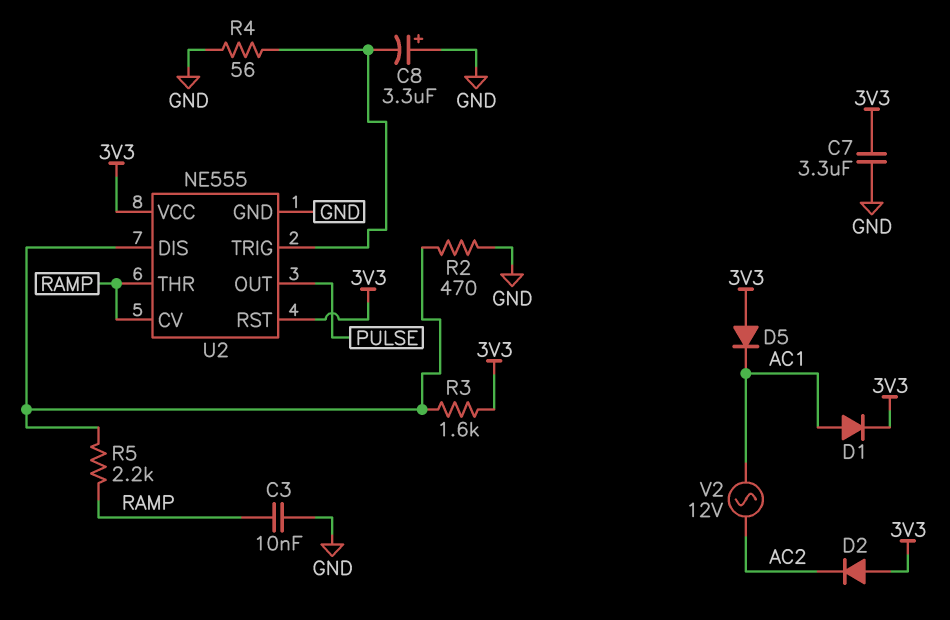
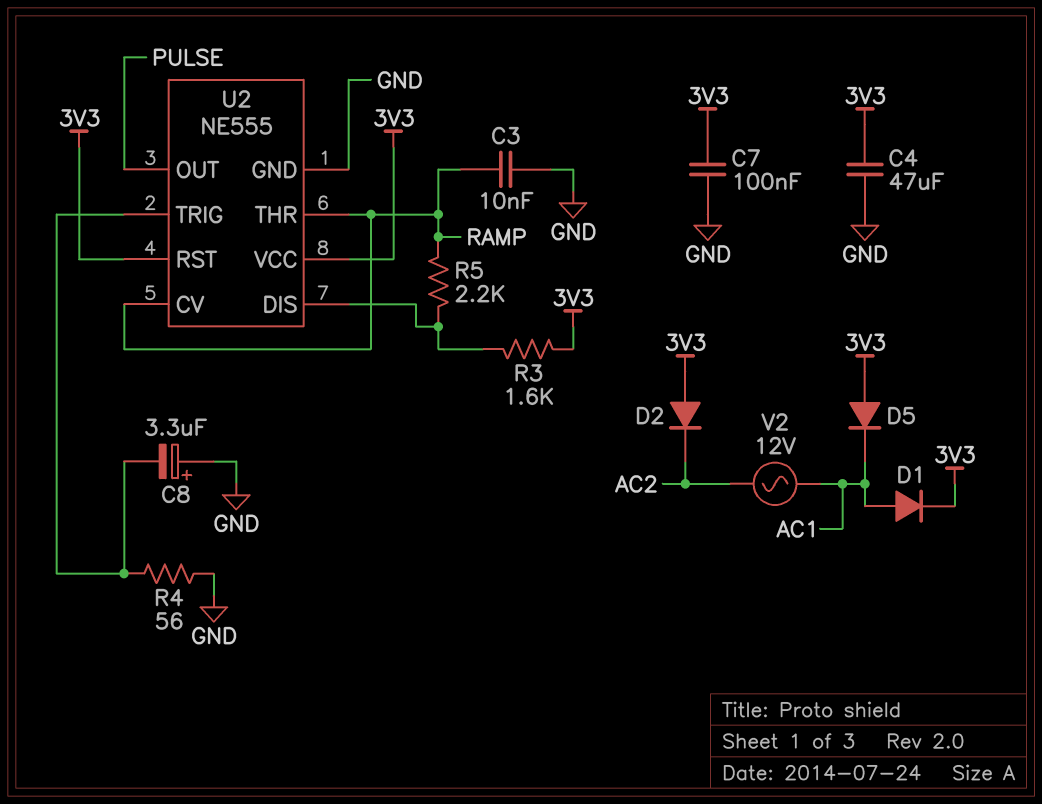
C4: none -> 47uF (3V3, GND)
C7: 3.3uF (3V3, GND) -> 100nF (3V3, GND)
R2: 470 (GND, U2/DIS) -> none

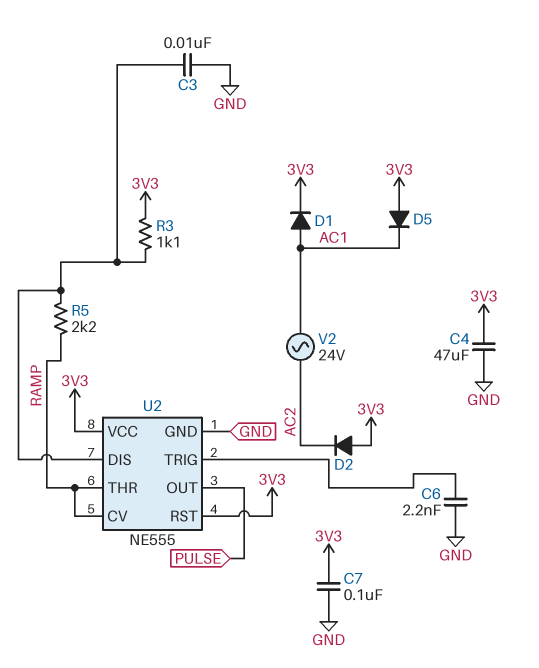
C3: 10nF (GND, RAMP) -> 10nF (GND, U2/DIS)
C6: none -> 2.2nF (GND, U2/TRIG)
C8: 3.3uF (plus GND, minus U2/TRIG) -> none
R3: 1.6k (3V3, U2/DIS) -> 1.1k (3V3, U2/DIS)
R4: 56 (GND, U2/TRIG) -> none
V2: AC 12V (AC1, AC2) -> AC 24V (AC1, AC2)

